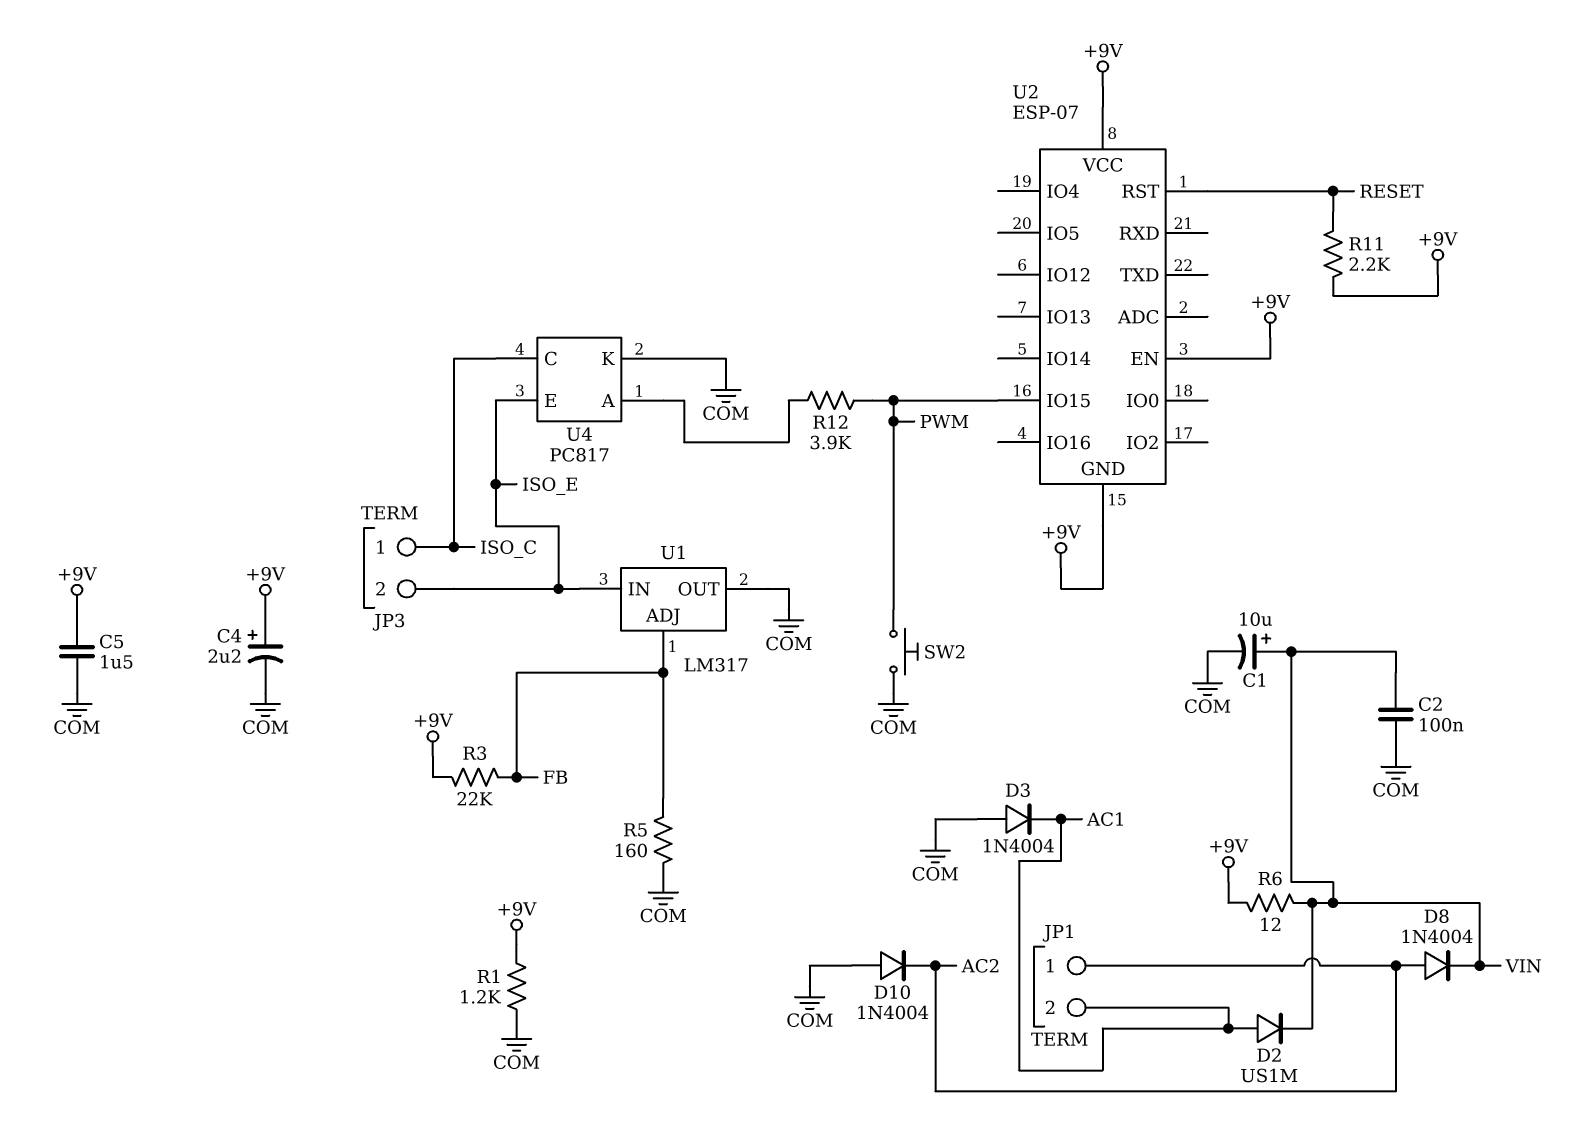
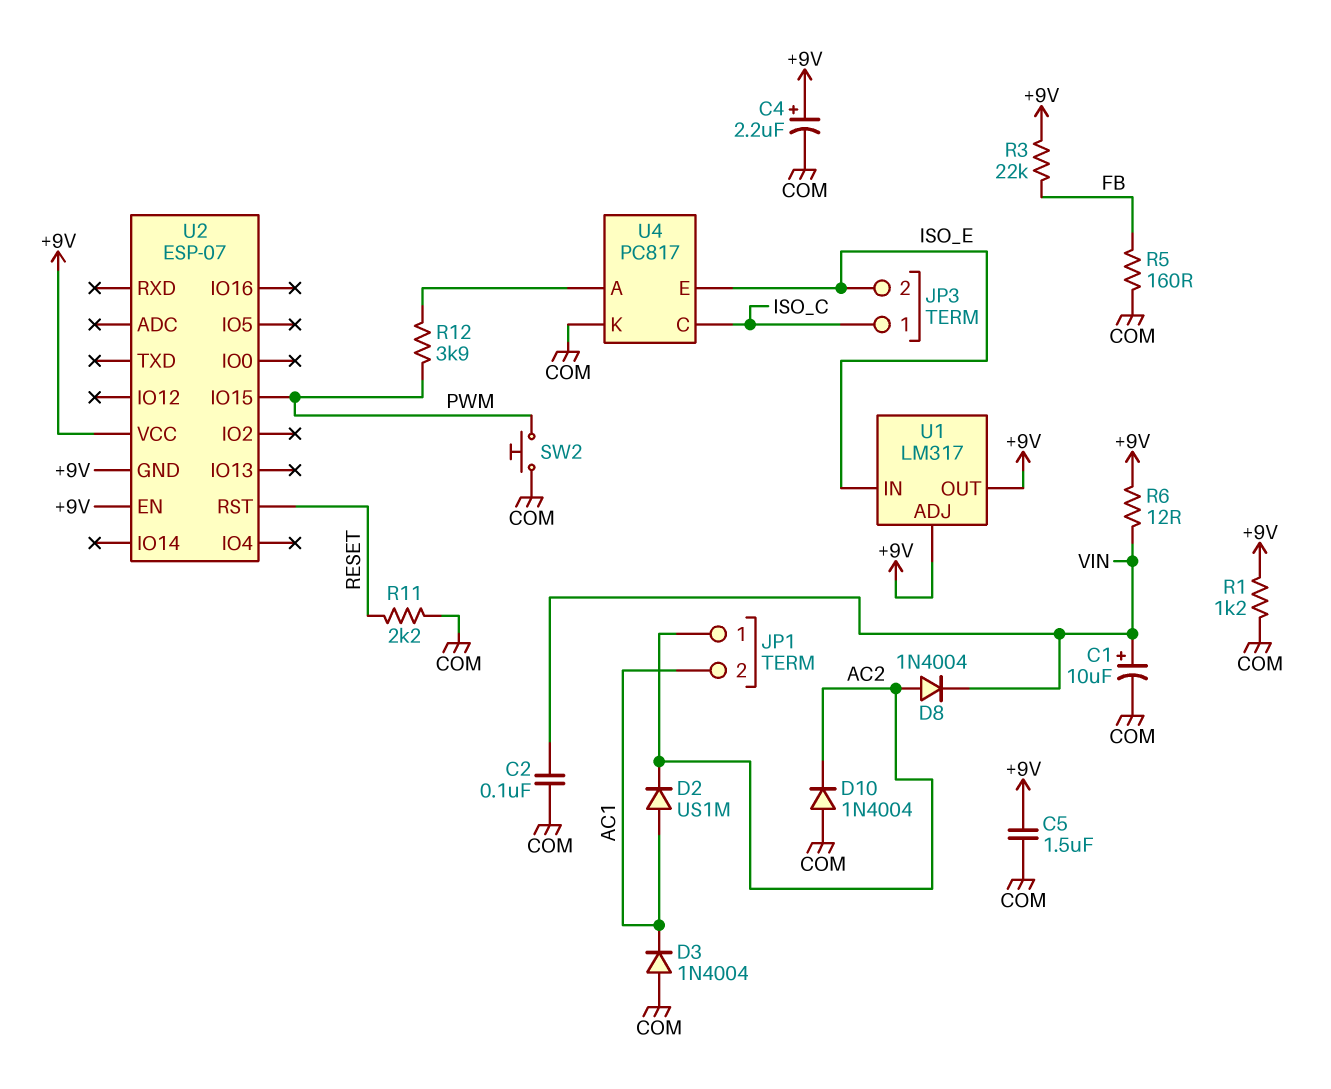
D2: diode US1M (A AC1, K VIN) -> diode US1M (A AC1, K AC2)
R11: 2.2k (+9V, RESET) -> 2.2k (COM, RESET)
U1 pin ADJ: FB -> +9V
U1 pin OUT: COM -> +9V

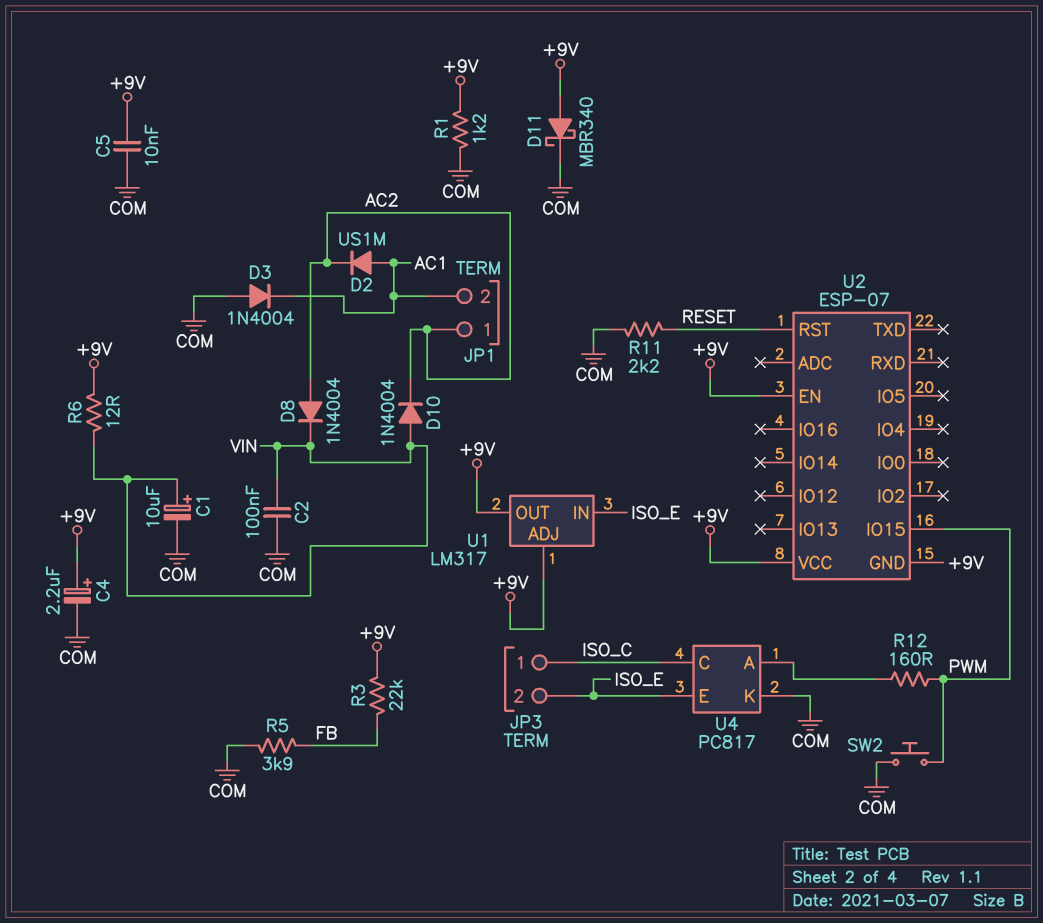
C5: 1.5uF (+9V, COM) -> 10nF (+9V, COM)
D10: diode 1N4004 (A COM, K AC2) -> diode 1N4004 (A VIN, K AC2)
D11: none -> schottky MBR340 (A +9V, K COM)
R5: 160 (COM, FB) -> 3.9k (COM, FB)
R12: 3.9k (PWM, U4/A) -> 160 (PWM, U4/A)

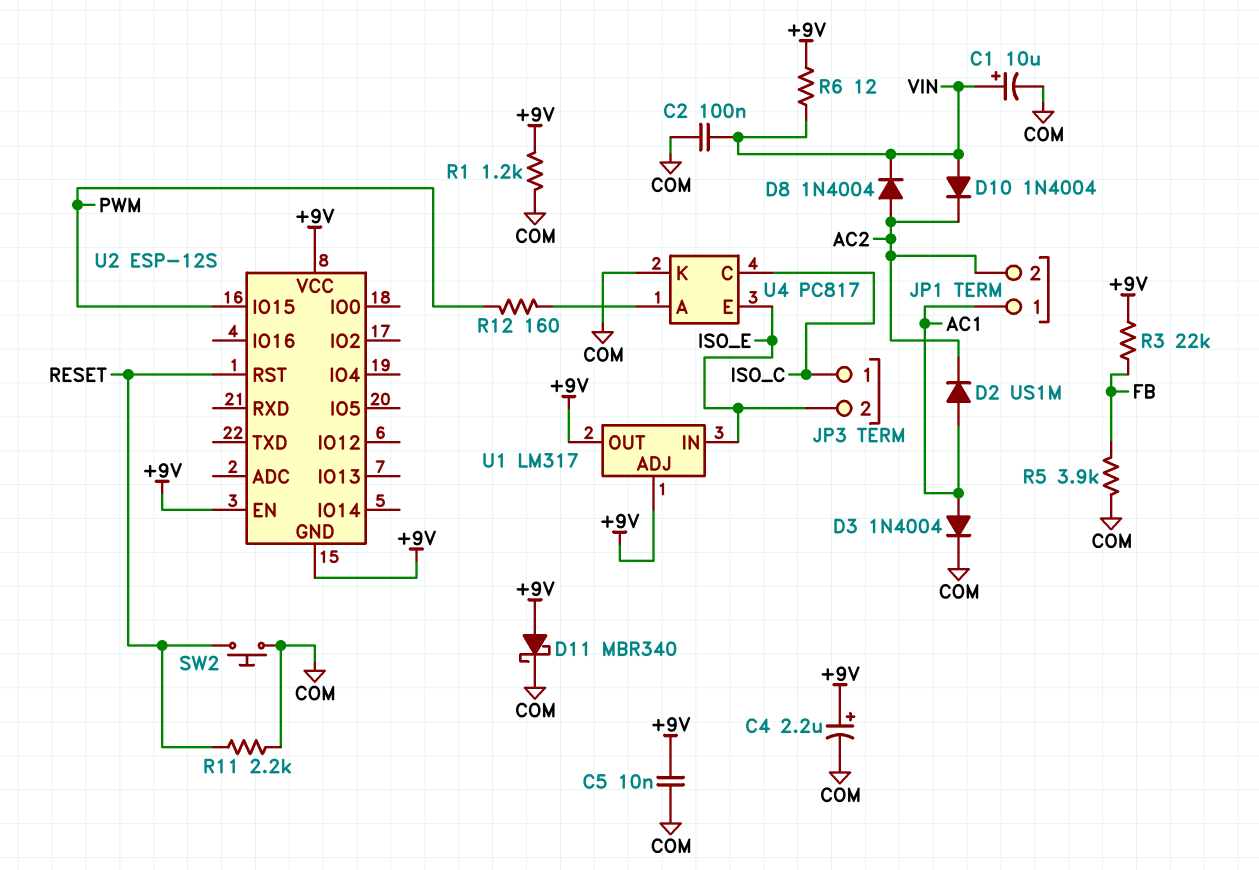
D3: diode 1N4004 (A COM, K AC1) -> diode 1N4004 (A AC1, K COM)
JP1 pin 1: AC2 -> AC1
JP1 pin 2: AC1 -> AC2
SW2: button (COM, PWM) -> button (COM, RESET)
U2: ESP-07 -> ESP-12S

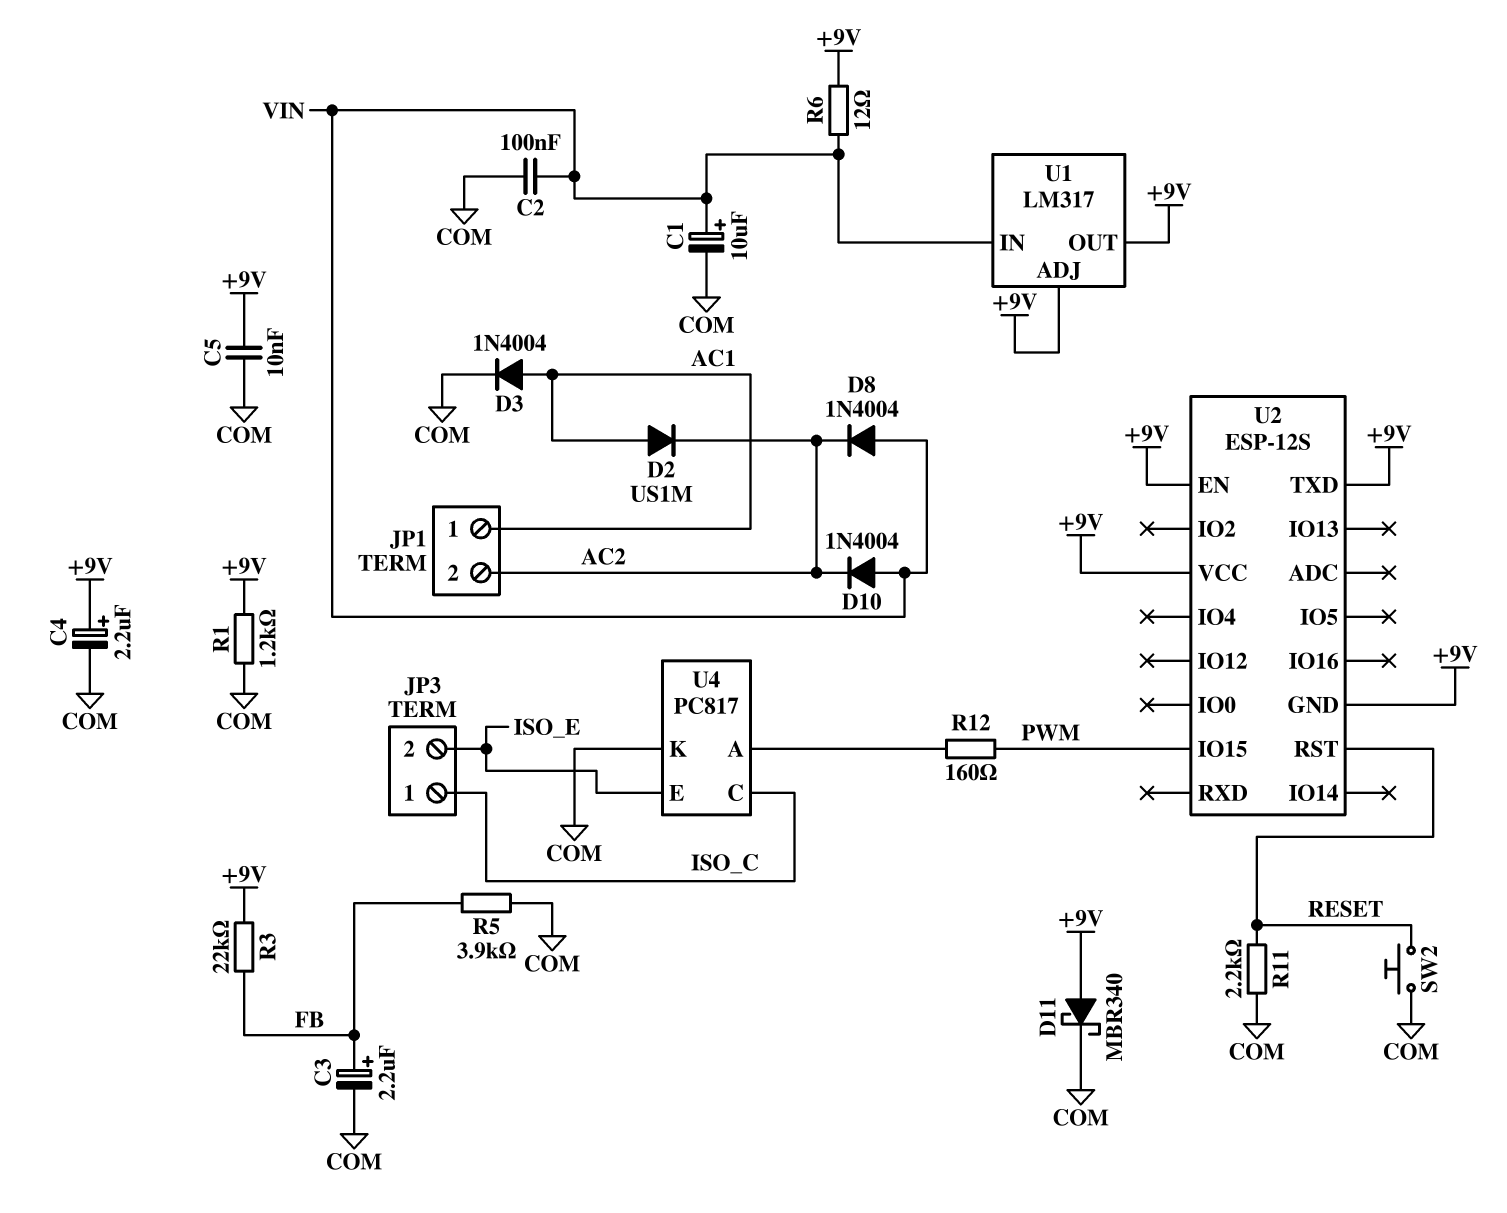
C3: none -> 2.2uF (plus FB, minus COM)
D8: diode 1N4004 (A AC2, K VIN) -> diode 1N4004 (A VIN, K AC2)
U1 pin IN: ISO_E -> VIN
U2 pin TXD: none -> +9V

